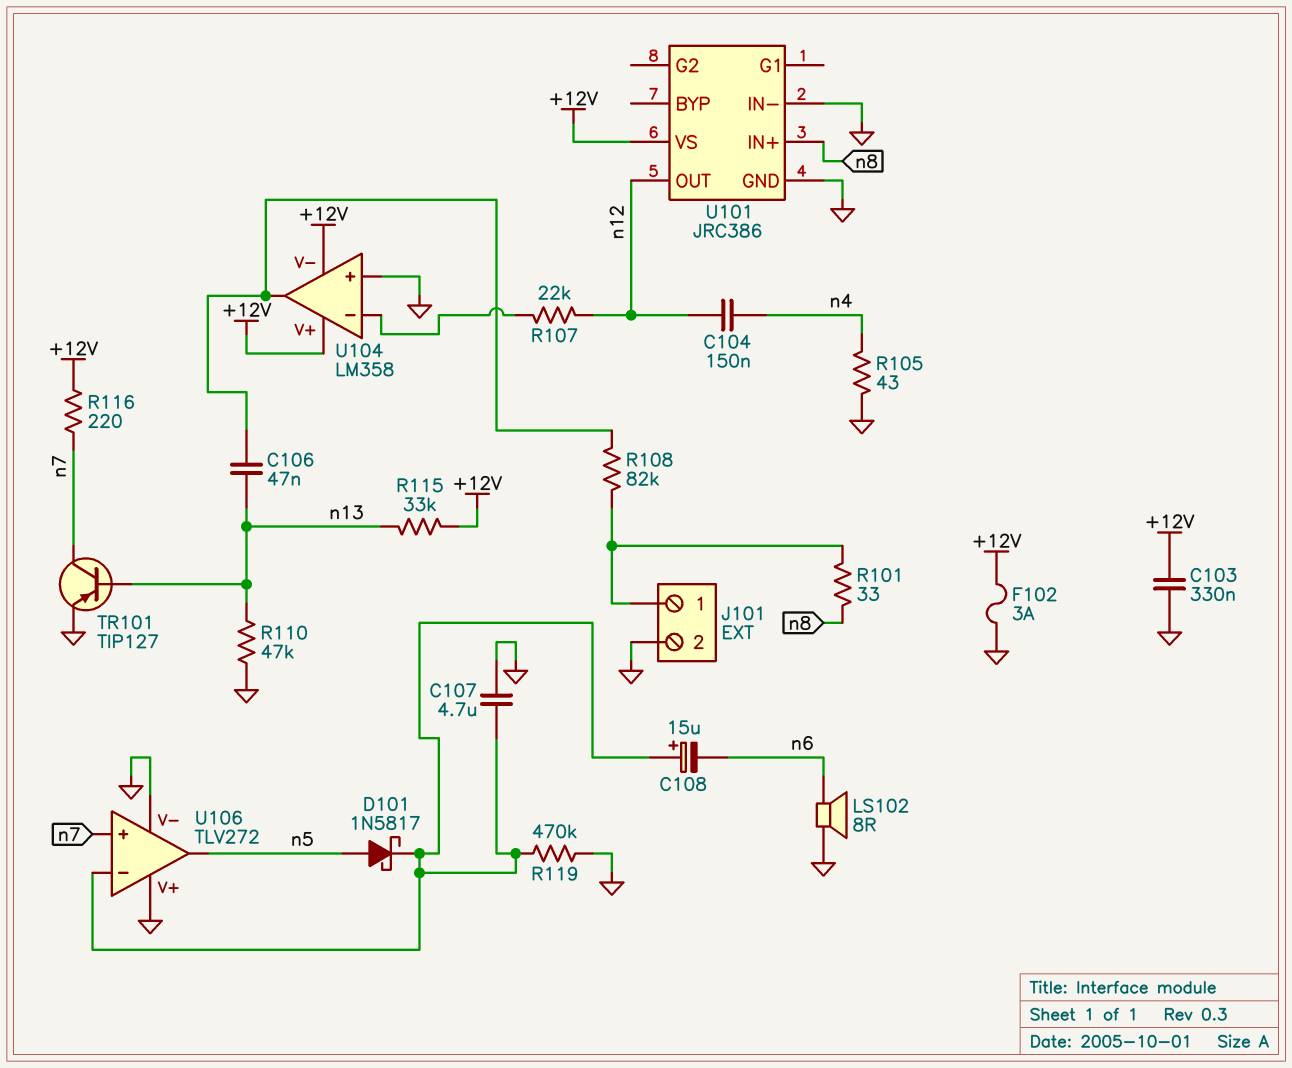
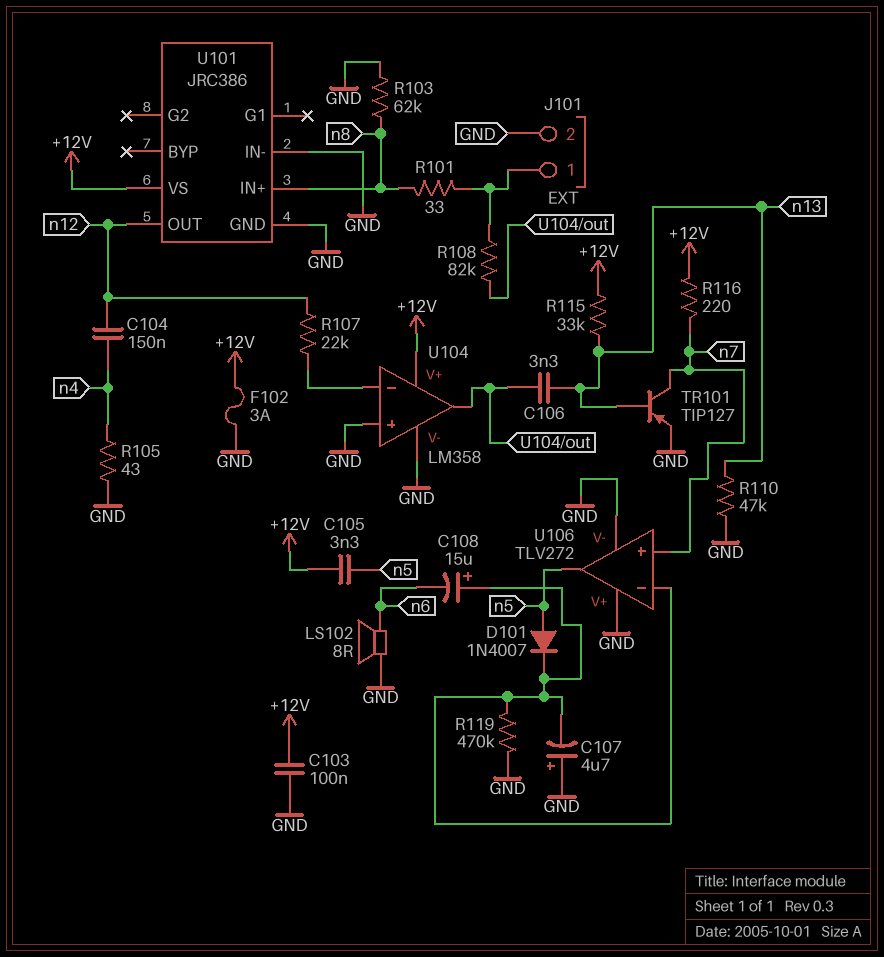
C103: 330nF (+12V, GND) -> 100nF (+12V, GND)
C105: none -> 3.3nF (+12V, n5)
C106: 47nF (U104/out, n13) -> 3.3nF (U104/out, n13)
C107: 4.7uF (GND, U106/in-) -> 4.7uF (plus GND, minus U106/in-)
D101: schottky 1N5817 (A n5, K U106/in-) -> diode 1N4007 (A n5, K U106/in-)
R103: none -> 62k (GND, n8)
U104 pin V-: +12V -> GND

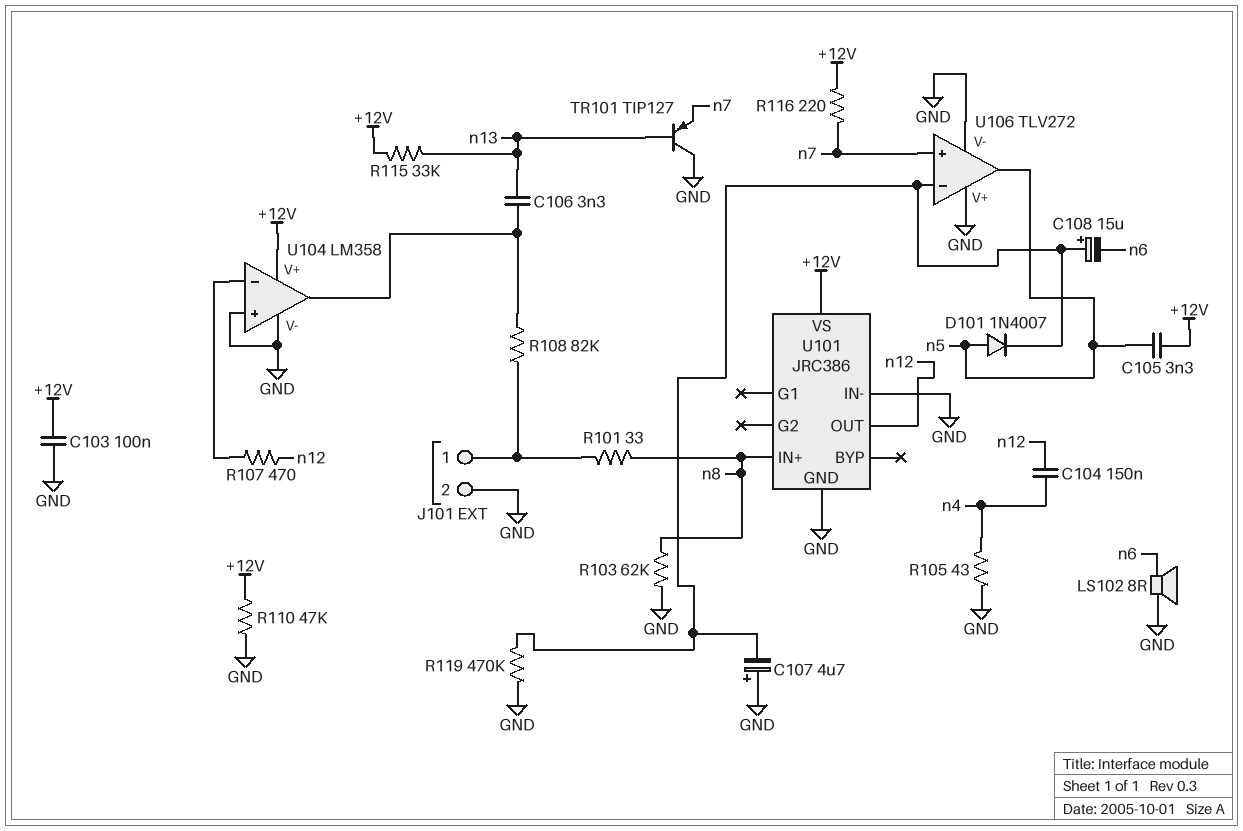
F102: 3A (+12V, GND) -> none
R107: 22k (U104/in-, n12) -> 470 (U104/in-, n12)
R110: 47k (GND, n13) -> 47k (+12V, GND)
TR101: PNP TIP127 (B n13, C n7, E GND) -> PNP TIP127 (B n13, C GND, E n7)

